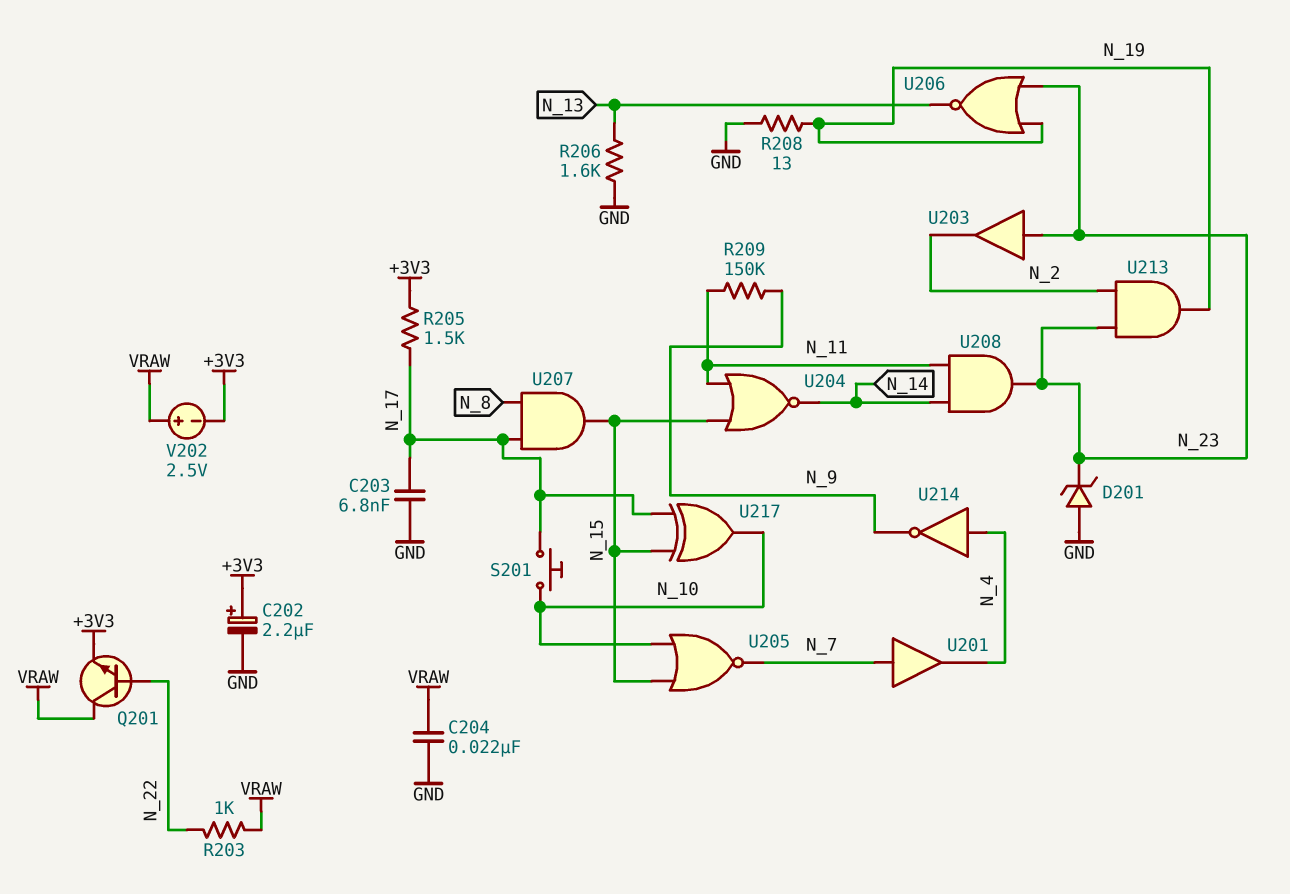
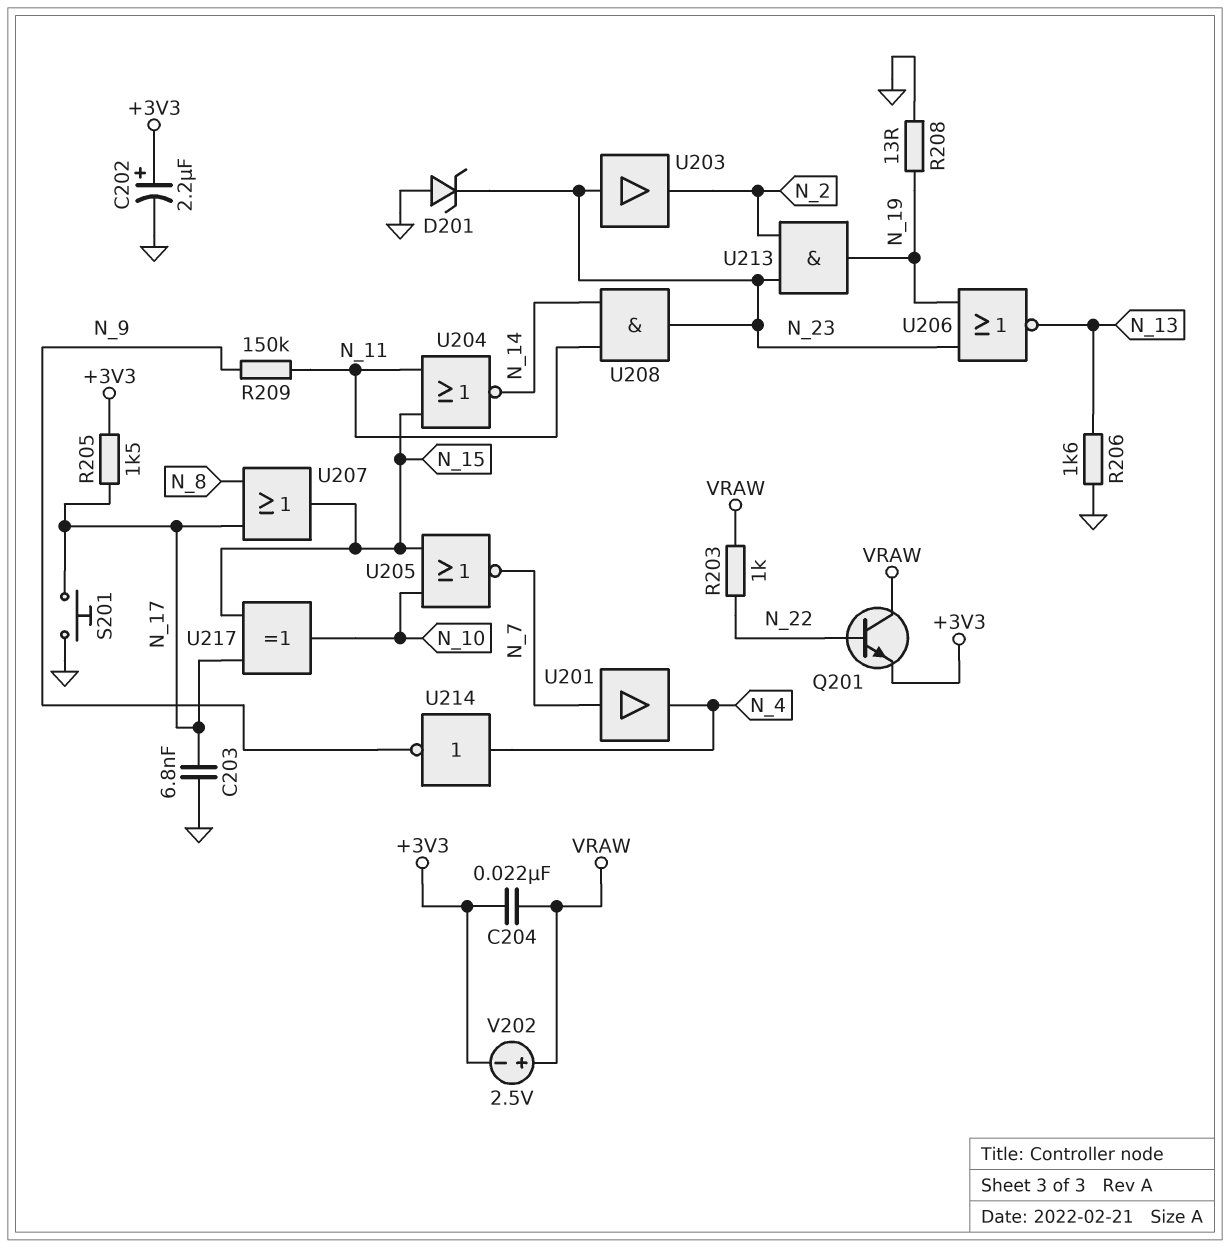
C204: 22nF (GND, VRAW) -> 22nF (+3V3, VRAW)
S201: button (N_10, N_17) -> button (GND, N_17)
U207: AND (in N_8, in N_17, out N_15) -> OR (in N_8, in N_17, out N_15)

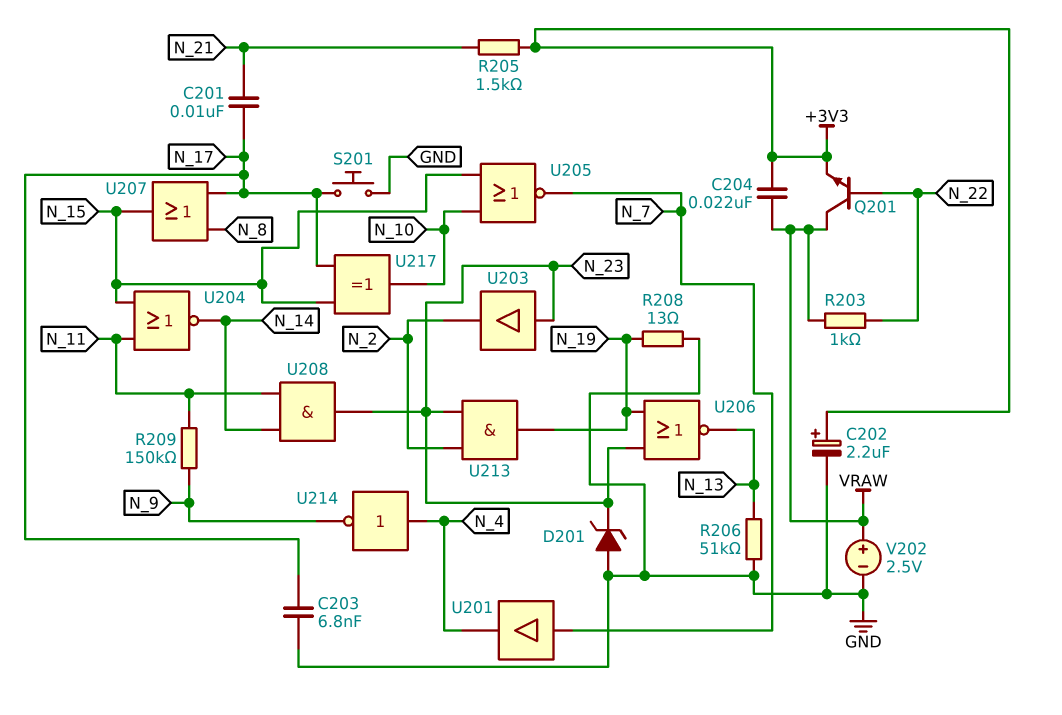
C201: none -> 10nF (N_17, N_21)
R205: 1.5k (+3V3, N_17) -> 1.5k (+3V3, N_21)
R206: 1.6k (GND, N_13) -> 51k (GND, N_13)
V202: 2.5V (plus VRAW, minus +3V3) -> 2.5V (plus VRAW, minus GND)

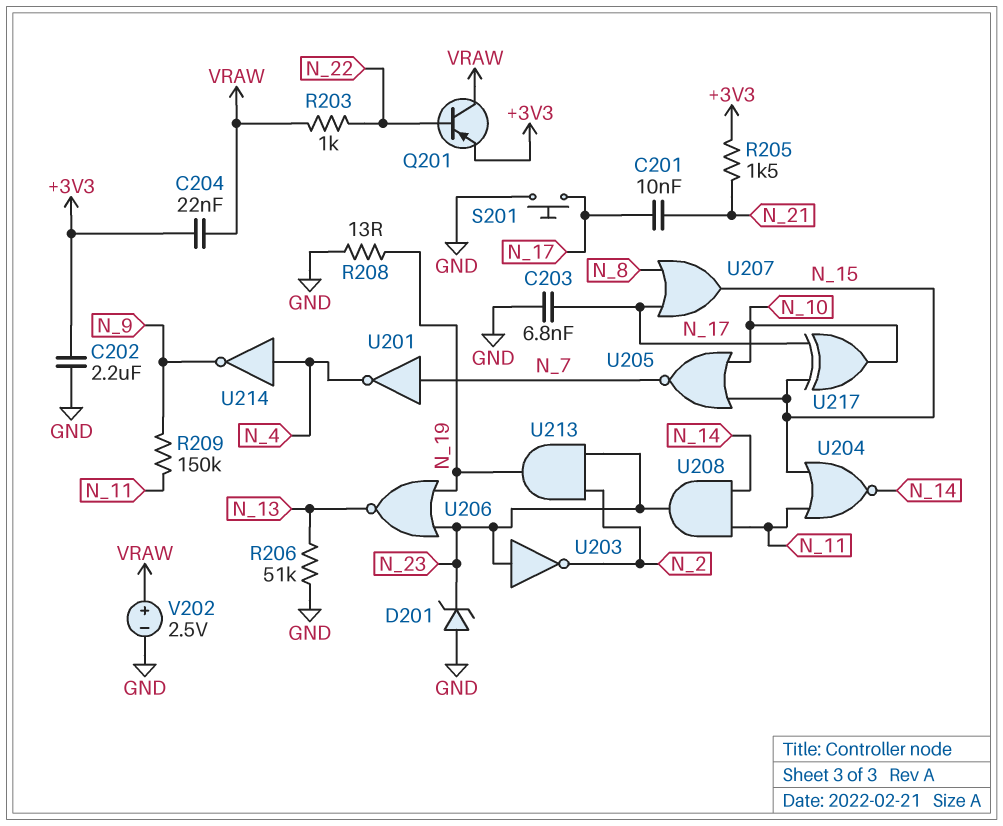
C202: 2.2uF (plus +3V3, minus GND) -> 2.2uF (+3V3, GND)
Q201: NPN (B N_22, C VRAW, E +3V3) -> PNP (B N_22, C VRAW, E +3V3)
U201: buffer (in N_7, out N_4) -> NOT (in N_7, out N_4)
U203: buffer (in N_23, out N_2) -> NOT (in N_23, out N_2)

